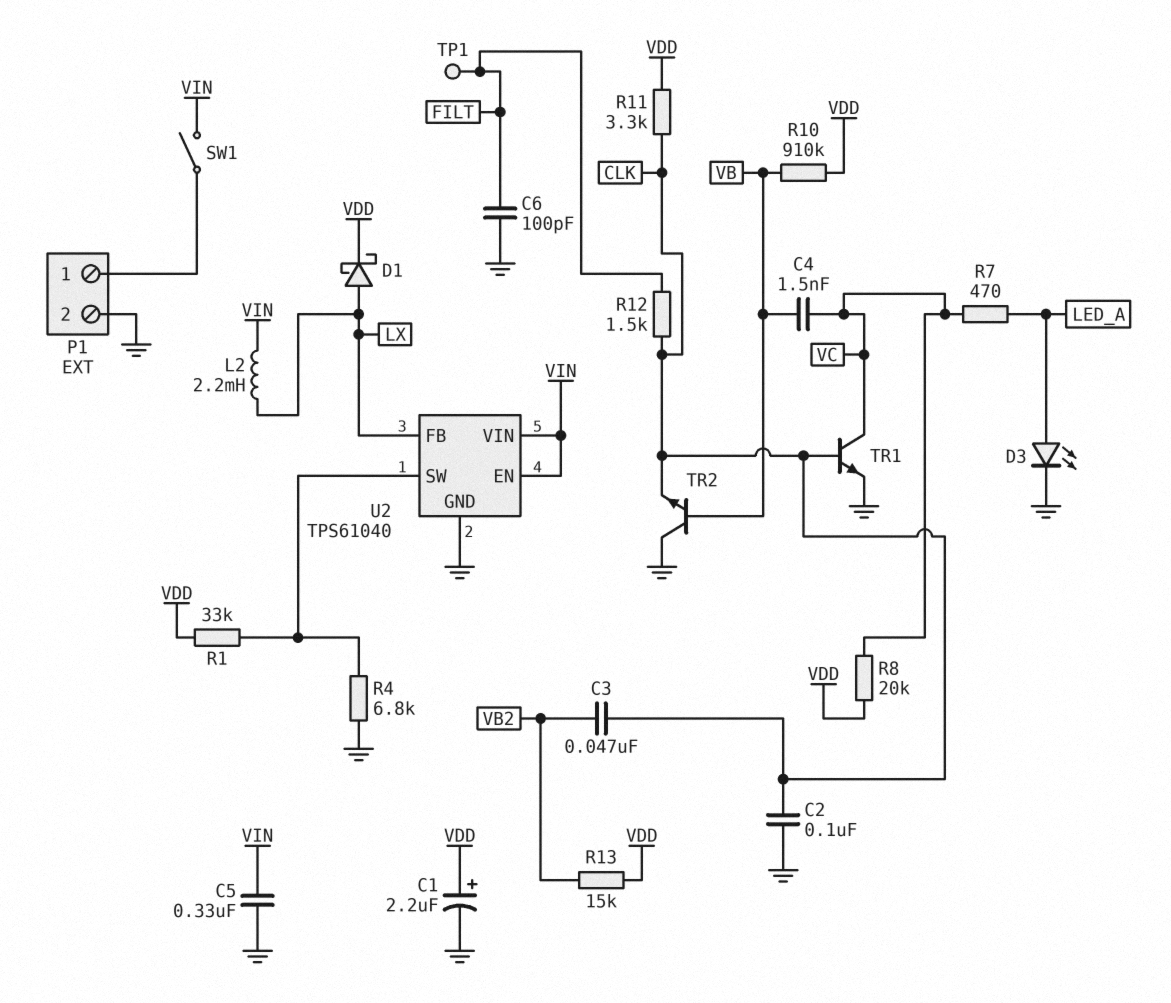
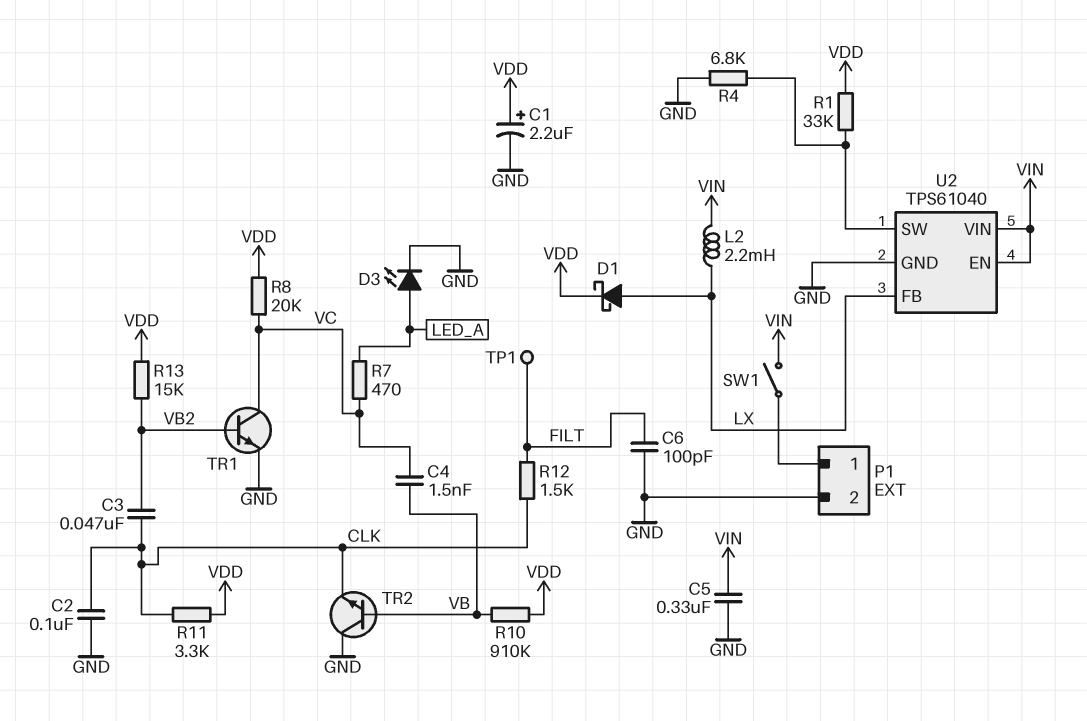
TR1: NPN (B CLK, C VC, E GND) -> NPN (B VB2, C VC, E GND)

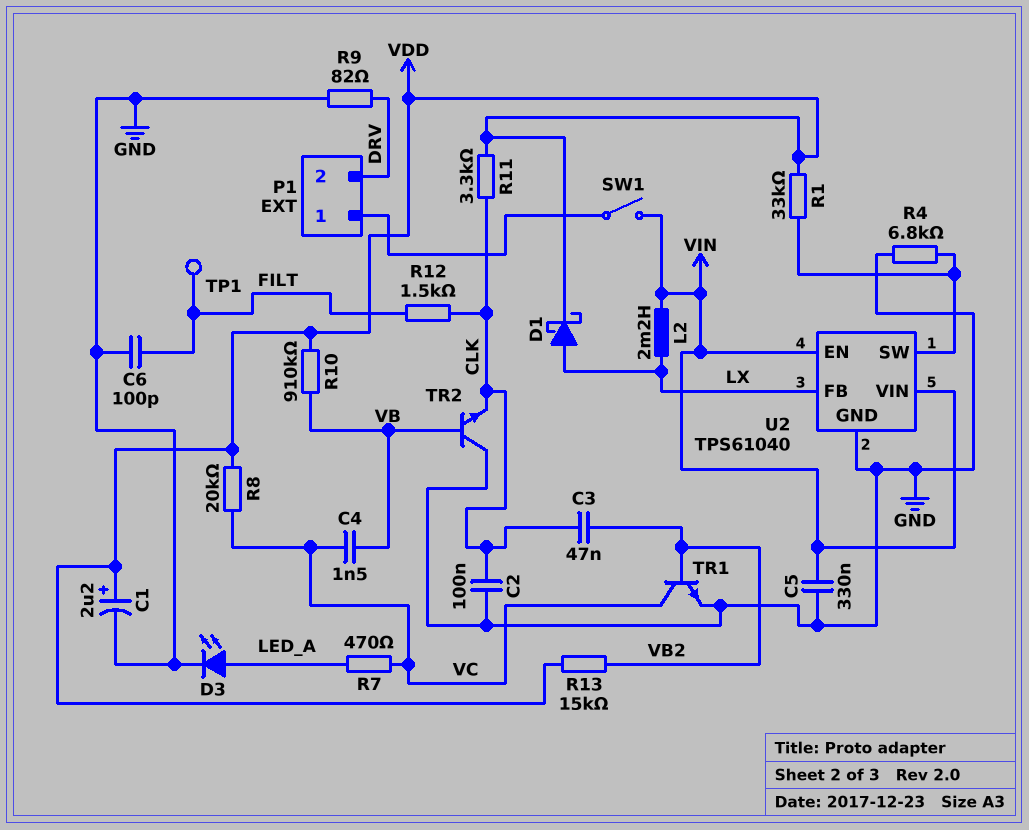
P1 pin 2: GND -> DRV
R9: none -> 82 (DRV, GND)

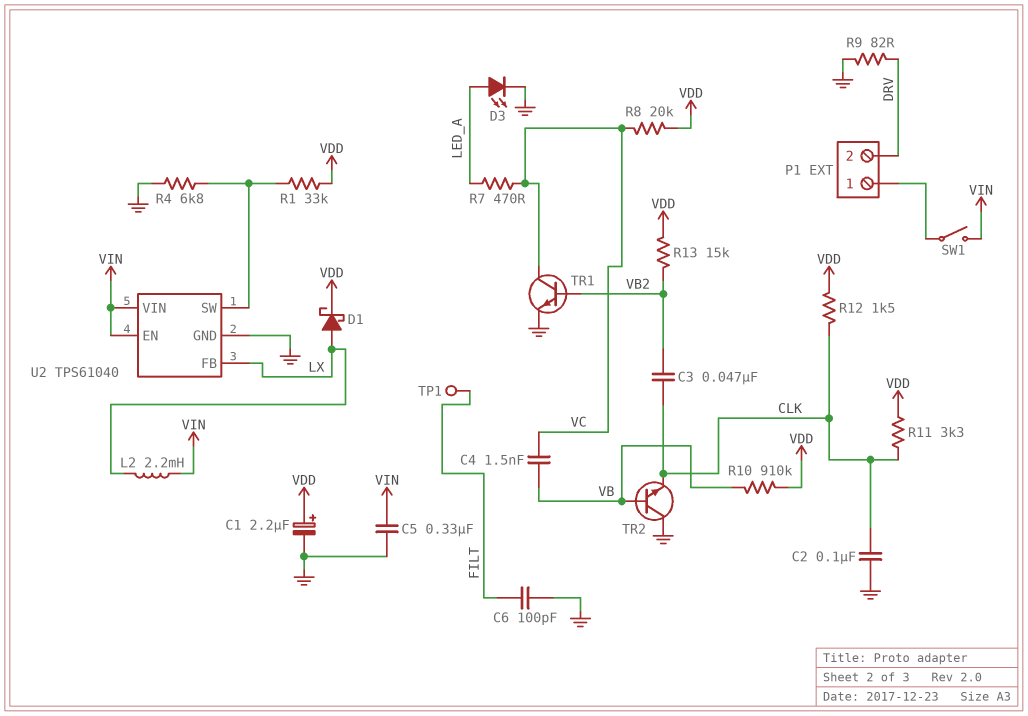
R12: 1.5k (CLK, FILT) -> 1.5k (CLK, VDD)

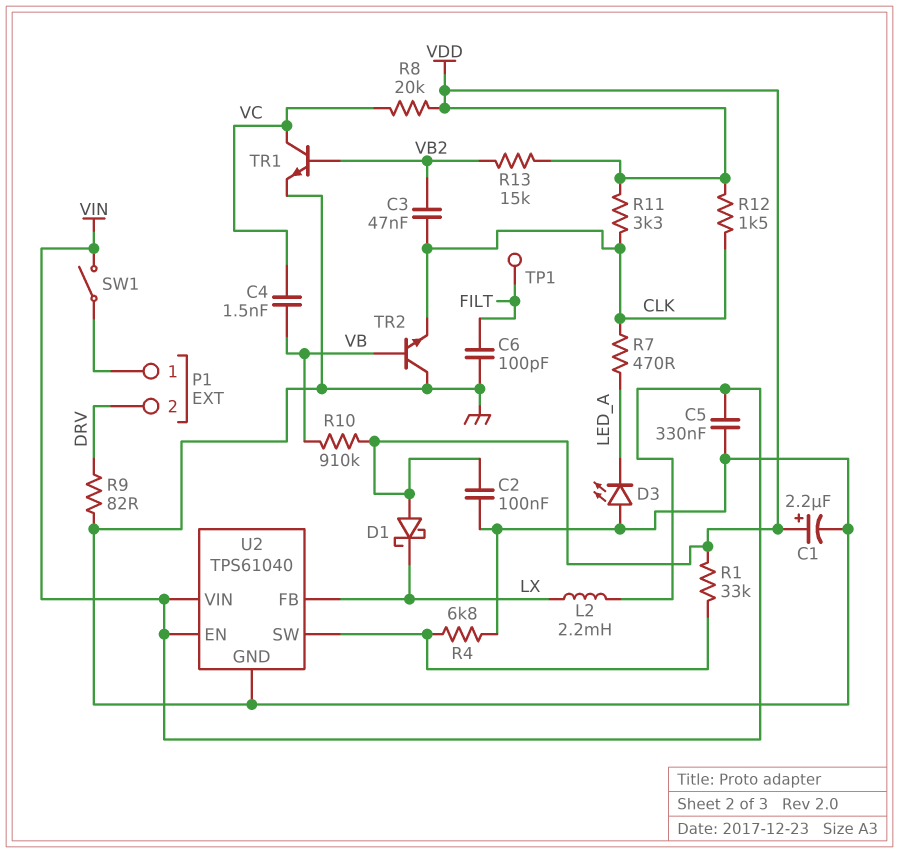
C2: 100nF (CLK, GND) -> 100nF (GND, VDD)
D1: schottky (A LX, K VDD) -> schottky (A VDD, K LX)
D3: LED (A LED_A, K GND) -> LED (A GND, K LED_A)
R7: 470 (LED_A, VC) -> 470 (CLK, LED_A)

